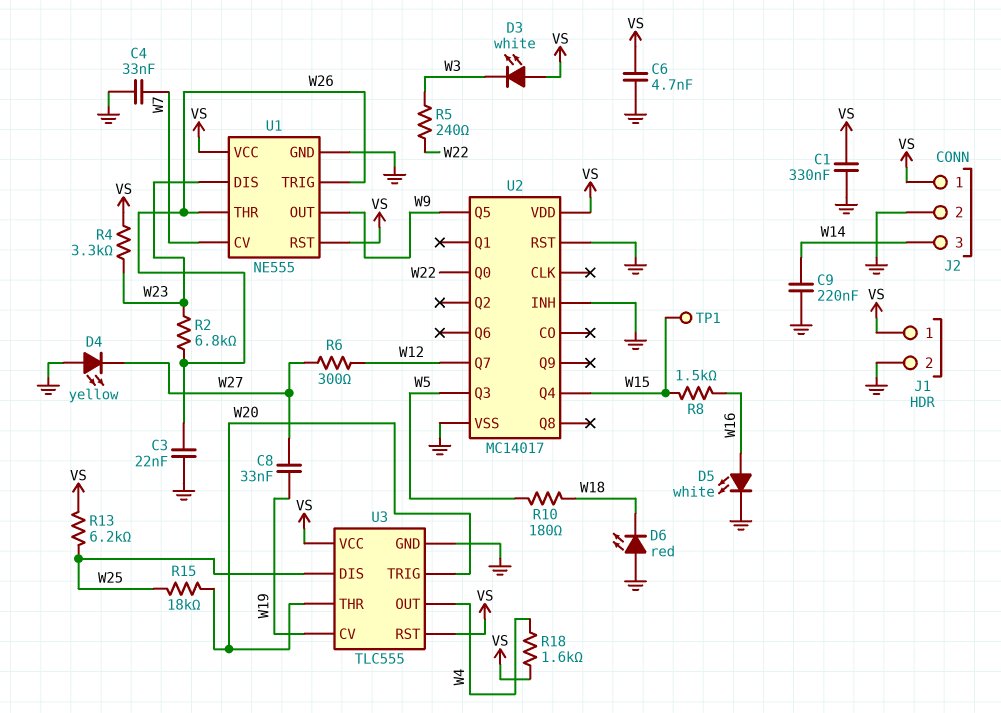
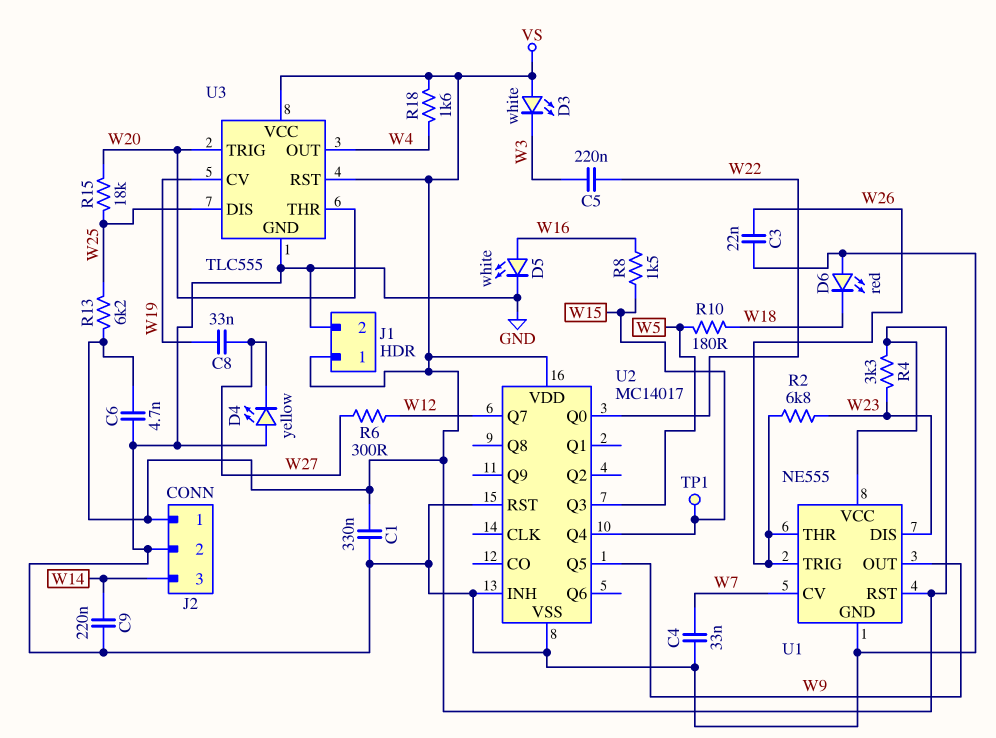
C5: none -> 220nF (W3, W22)
R5: 240 (W3, W22) -> none

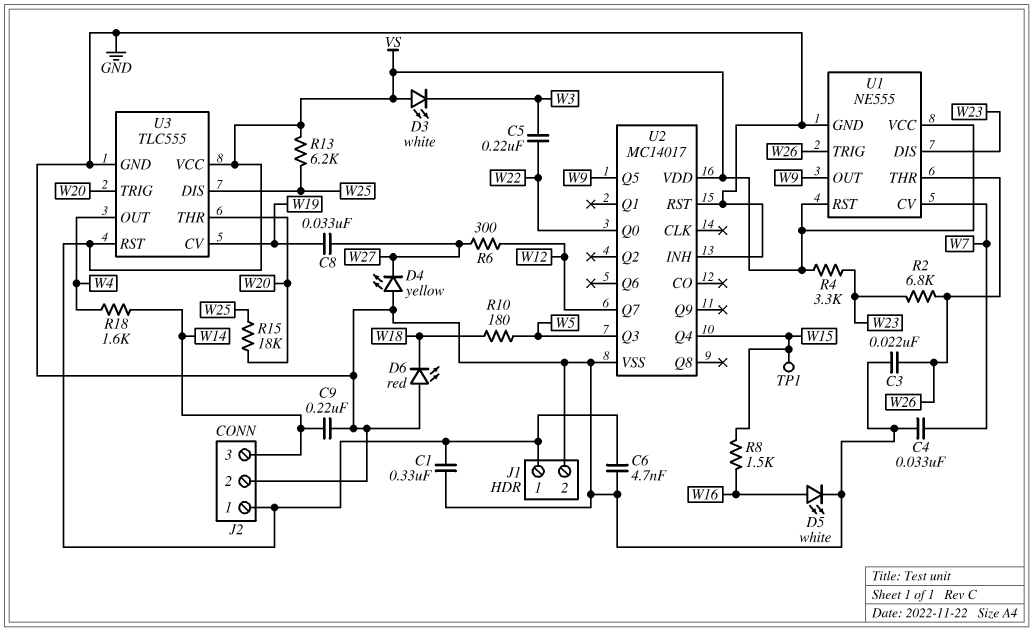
R18: 1.6k (VS, W4) -> 1.6k (W4, W14)

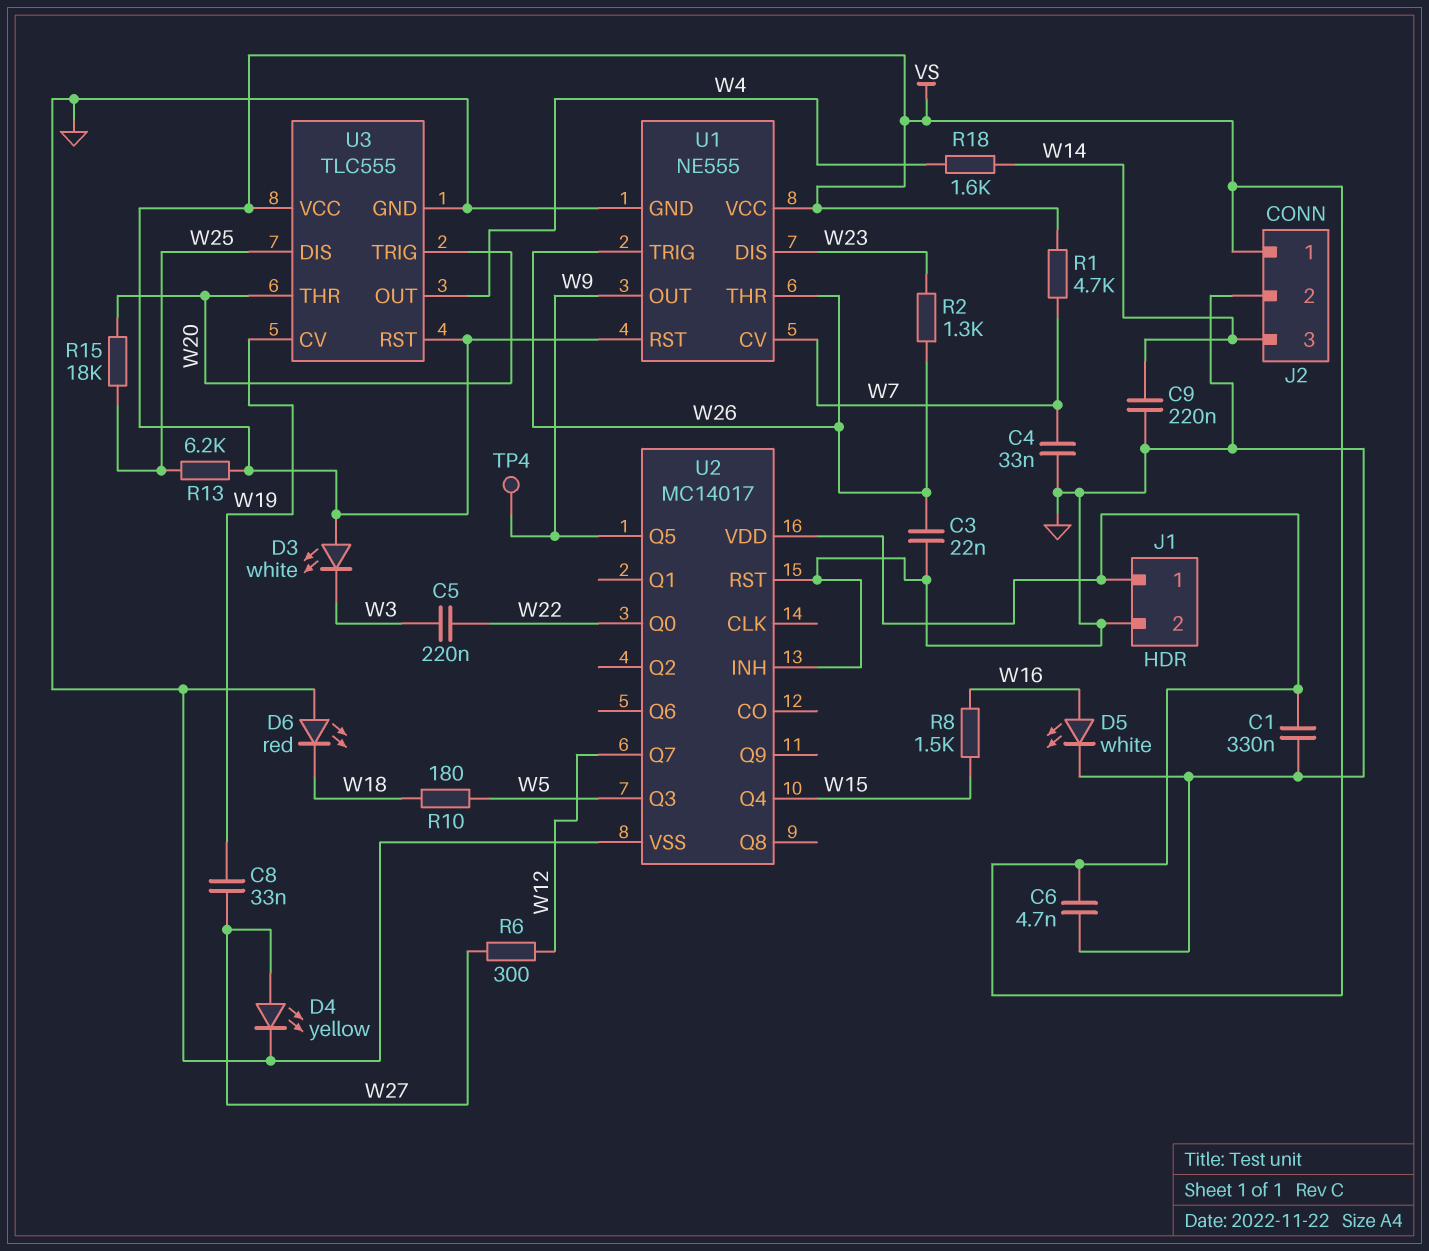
D4: LED yellow (A GND, K W27) -> LED yellow (A W27, K GND)
R1: none -> 4.7k (VS, W7)
R2: 6.8k (W23, W26) -> 1.3k (W23, W26)
R4: 3.3k (VS, W23) -> none
TP1: test point (W15) -> none
TP4: none -> test point (W9)

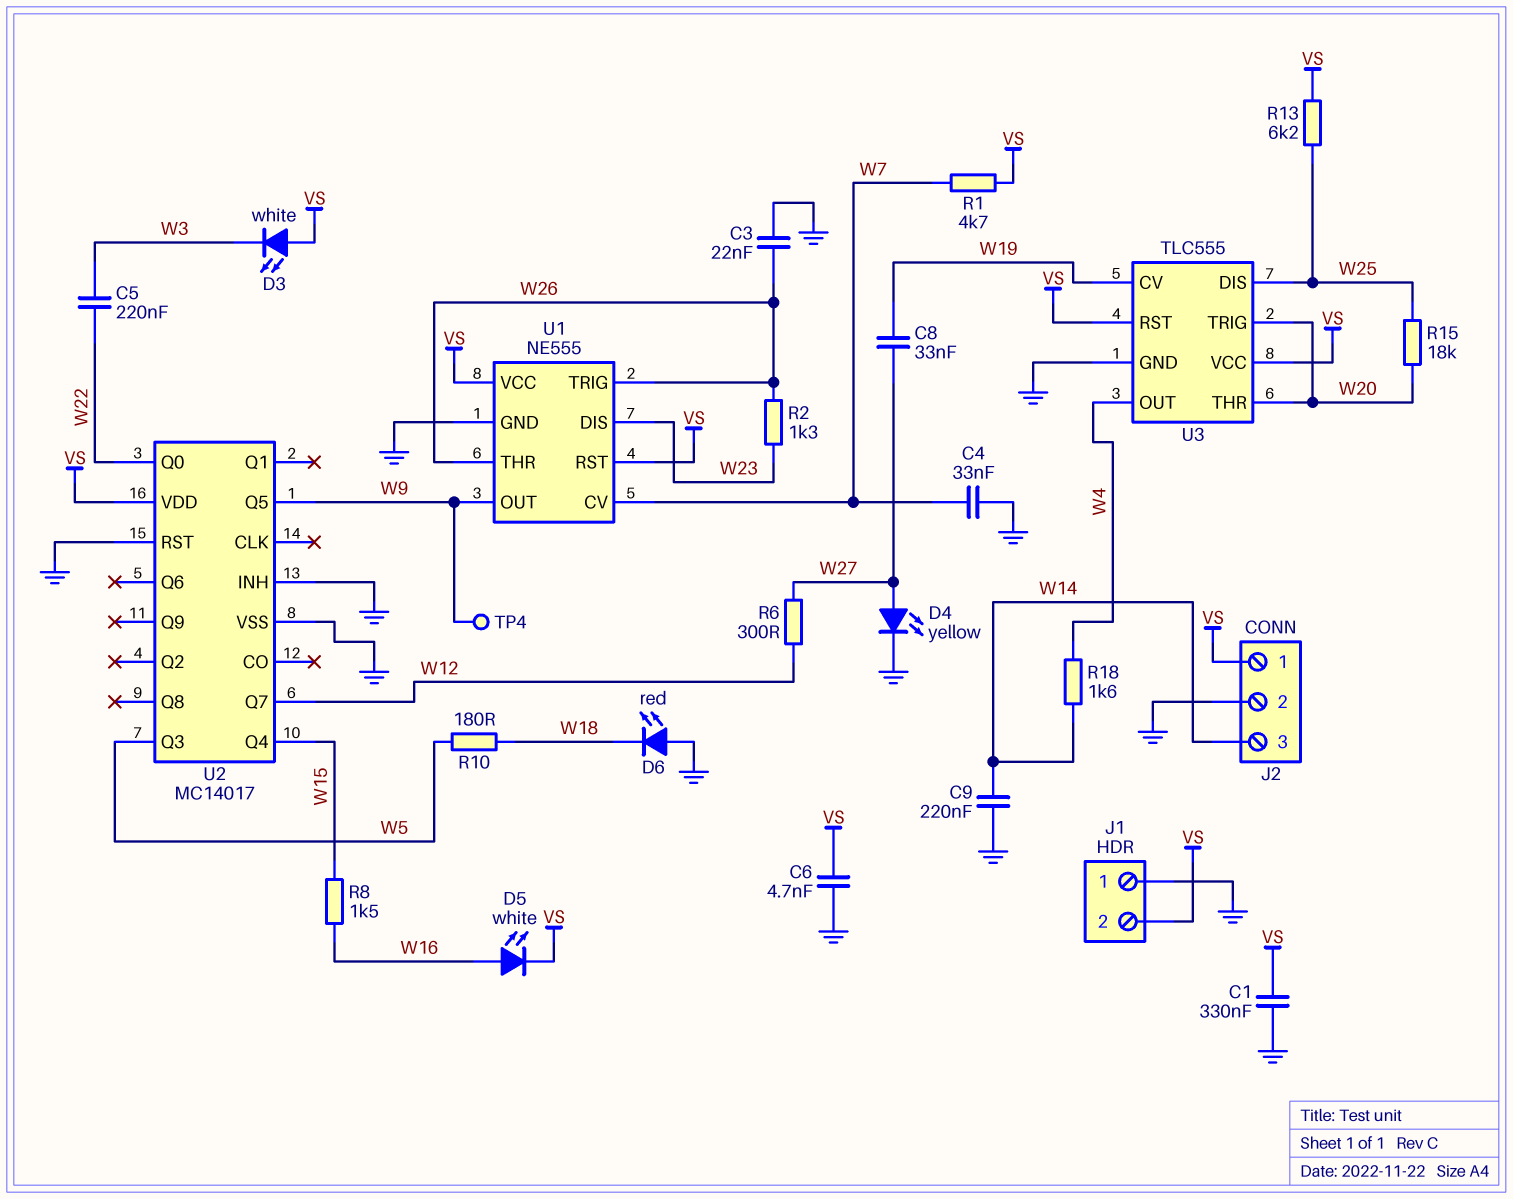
D5: LED white (A W16, K GND) -> LED white (A W16, K VS)
J1 pin 1: VS -> GND
J1 pin 2: GND -> VS

